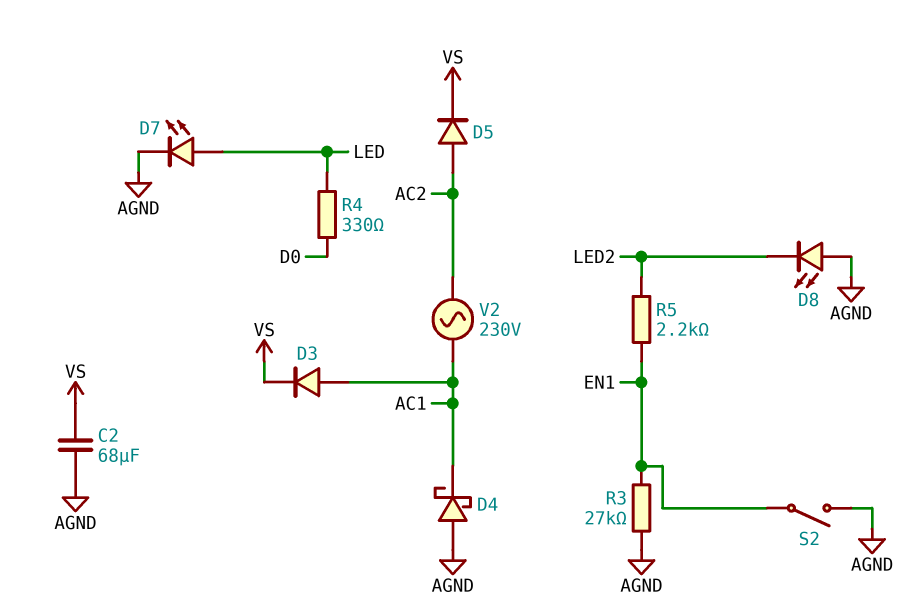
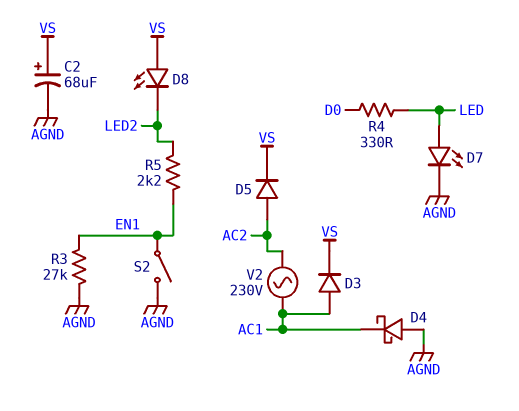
C2: 68uF (AGND, VS) -> 68uF (plus VS, minus AGND)
D8: LED (A AGND, K LED2) -> LED (A VS, K LED2)

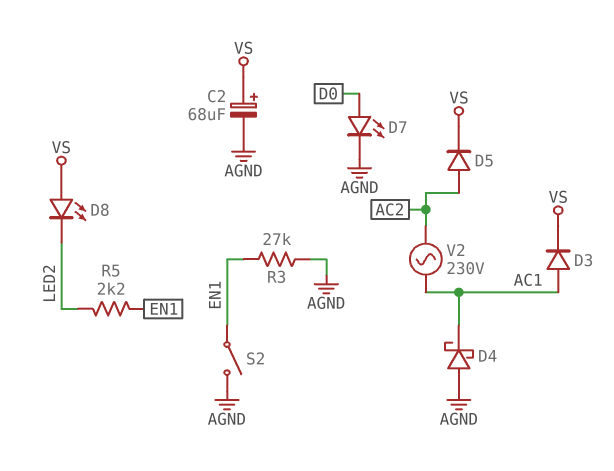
D7: LED (A LED, K AGND) -> LED (A D0, K AGND)
R4: 330 (D0, LED) -> none

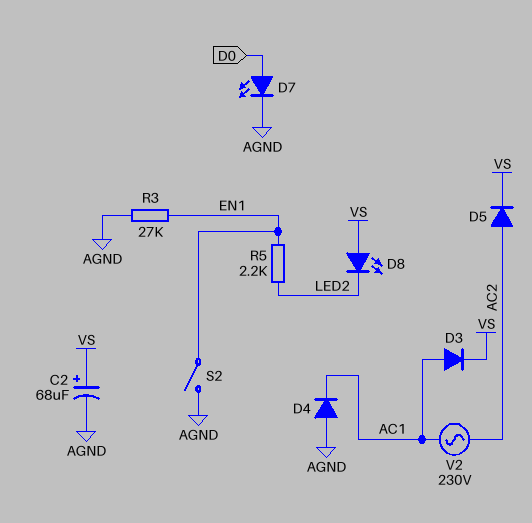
D4: schottky (A AGND, K AC1) -> diode (A AGND, K AC1)

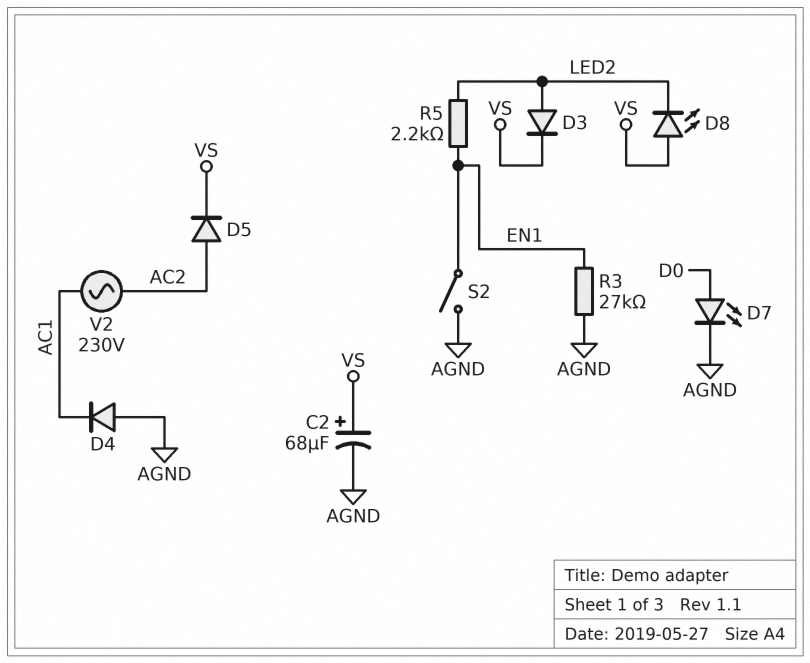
D3: diode (A AC1, K VS) -> diode (A LED2, K VS)

